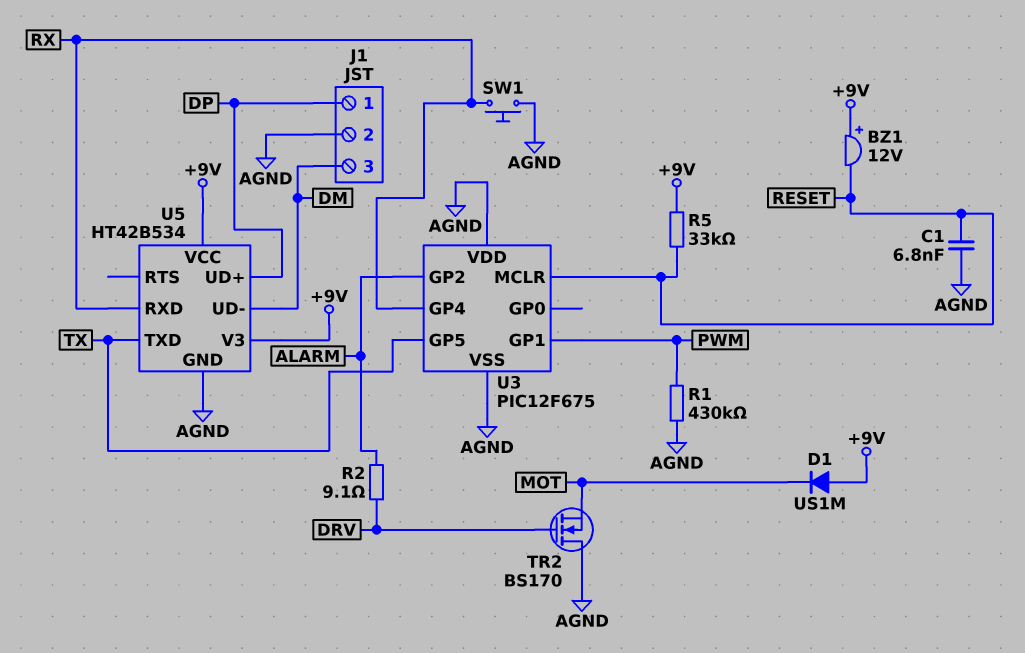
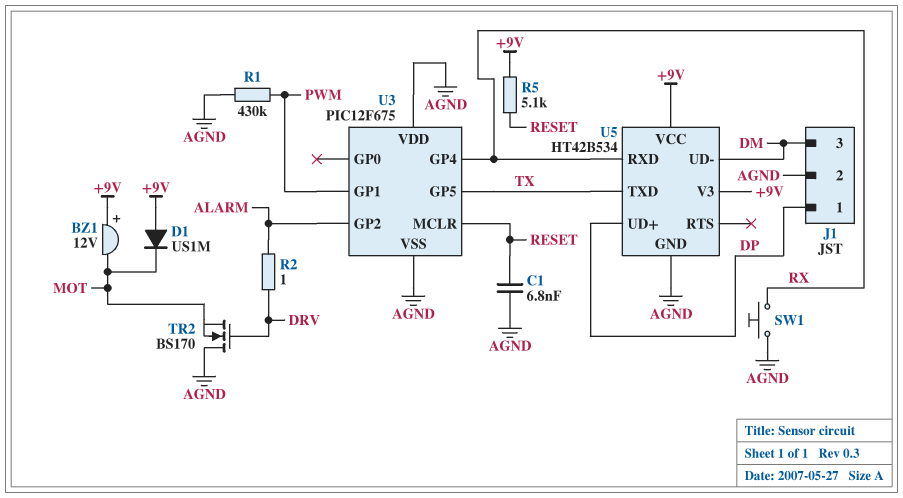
BZ1: buzzer 12V (plus +9V, minus RESET) -> buzzer 12V (plus +9V, minus MOT)
R2: 9.1 (ALARM, DRV) -> 1 (ALARM, DRV)
R5: 33k (+9V, RESET) -> 5.1k (+9V, RESET)

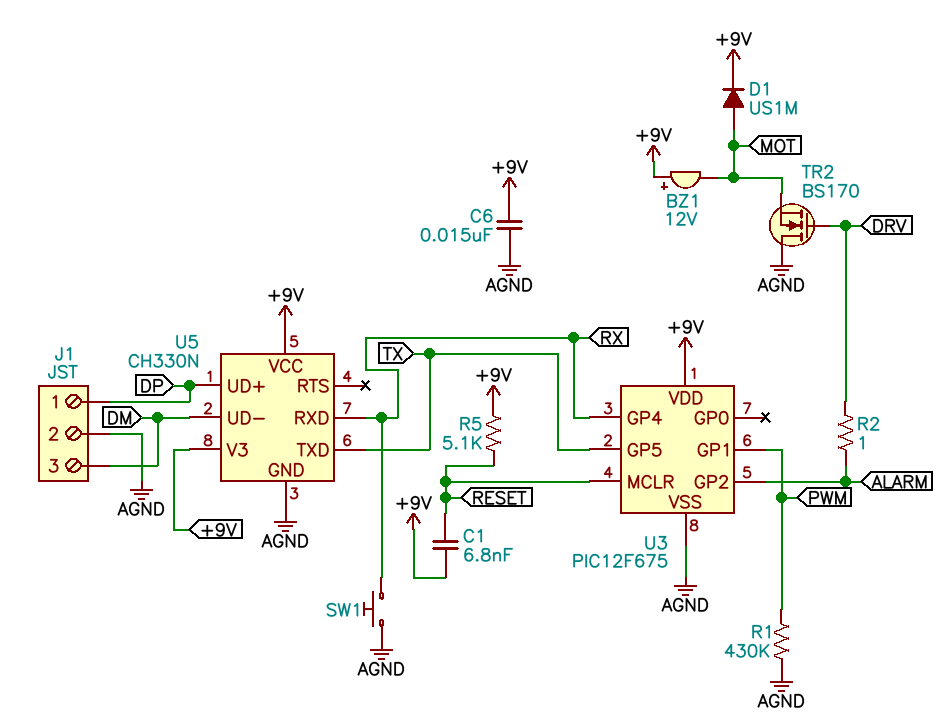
C1: 6.8nF (AGND, RESET) -> 6.8nF (+9V, RESET)
C6: none -> 15nF (+9V, AGND)
D1: diode US1M (A +9V, K MOT) -> diode US1M (A MOT, K +9V)
U3 pin VDD: AGND -> +9V
U5: HT42B534 -> CH330N

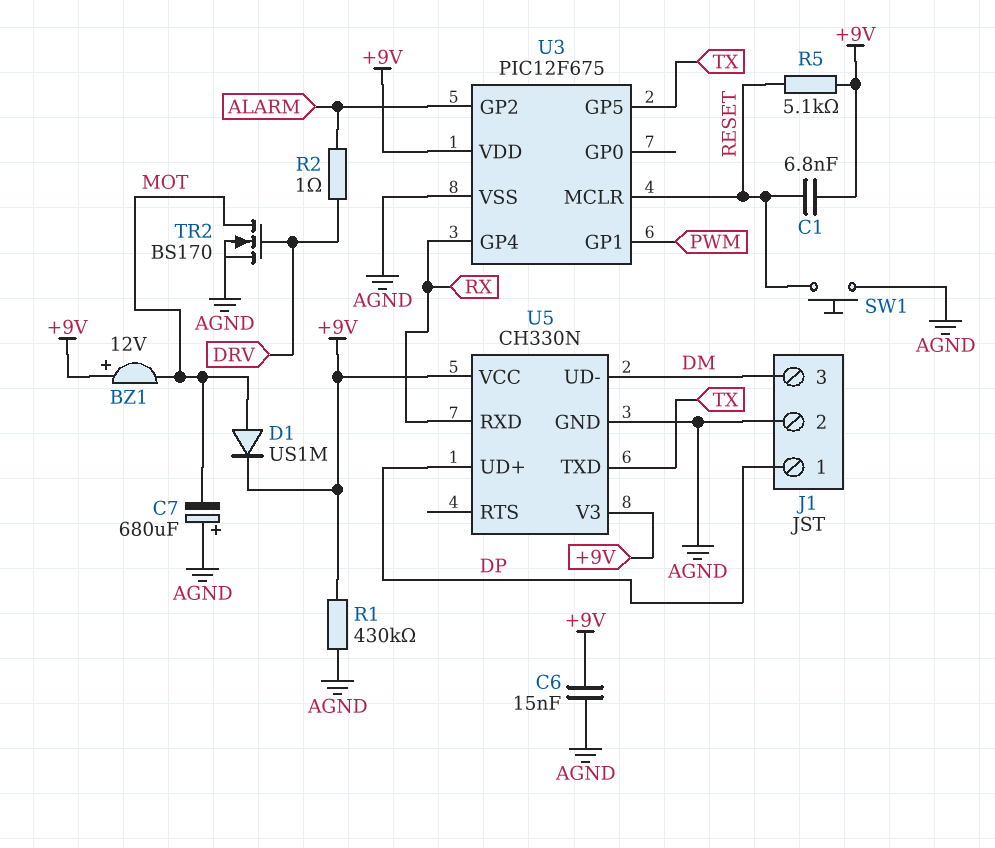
C7: none -> 680uF (plus AGND, minus MOT)
R1: 430k (AGND, PWM) -> 430k (+9V, AGND)
SW1: button (AGND, RX) -> button (AGND, RESET)
TR2: NMOS BS170 (G DRV, D AGND, S MOT) -> NMOS BS170 (G DRV, D MOT, S AGND)

